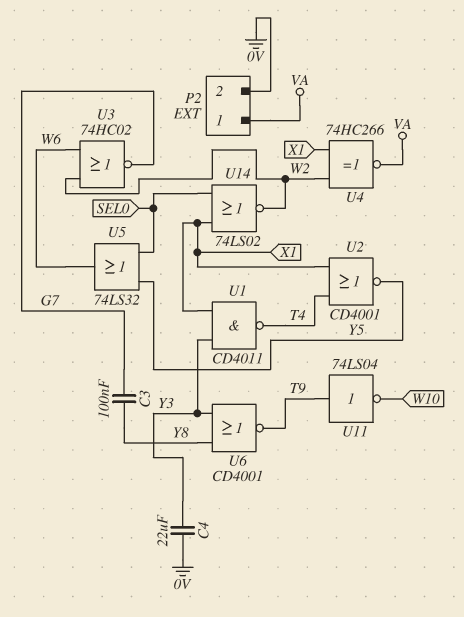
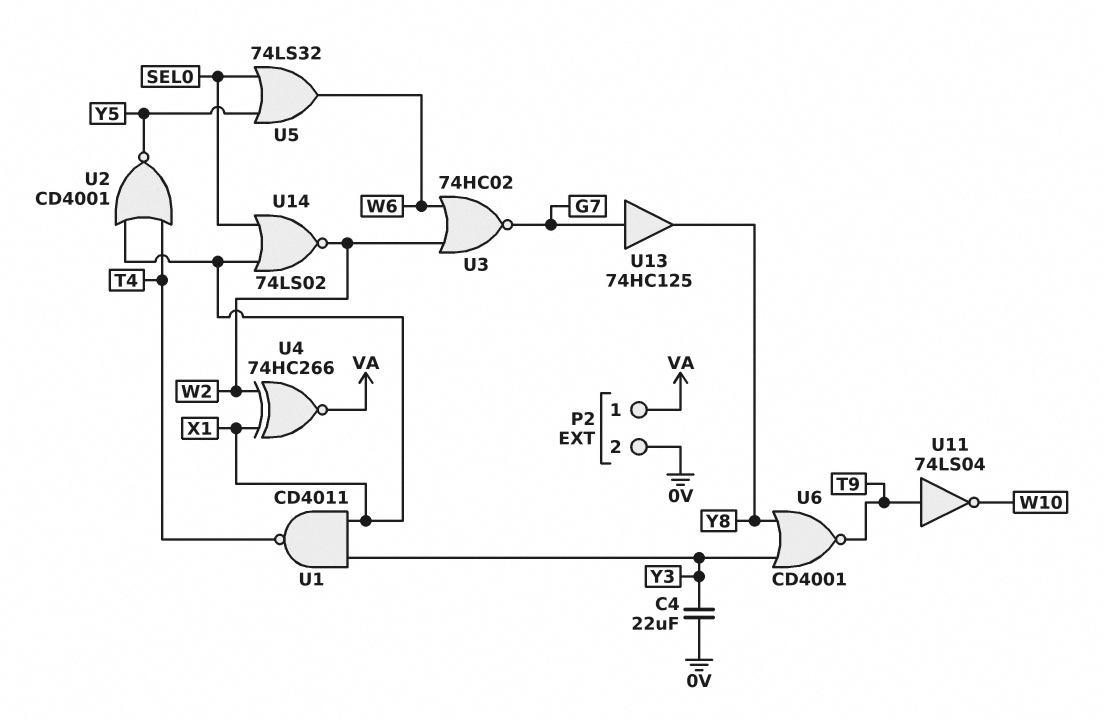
C3: 100nF (G7, Y8) -> none
U13: none -> buffer 74HC125 (in G7, out Y8)

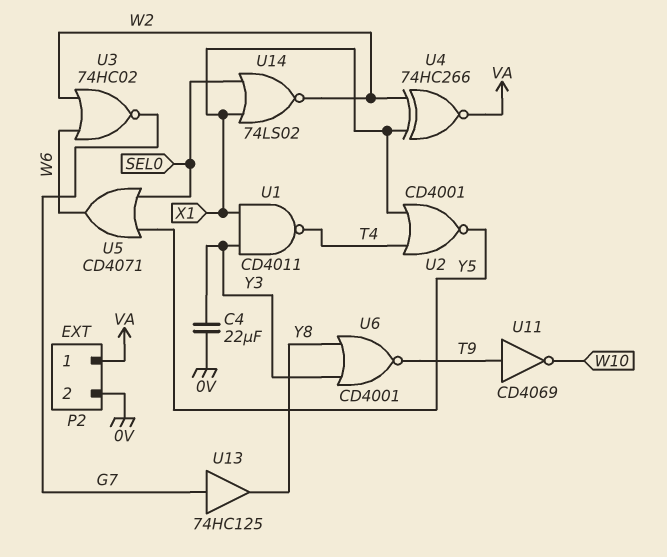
U5: OR 74LS32 (in SEL0, in Y5, out W6) -> OR CD4071 (in SEL0, in Y5, out W6)
U11: NOT 74LS04 (in T9, out W10) -> NOT CD4069 (in T9, out W10)

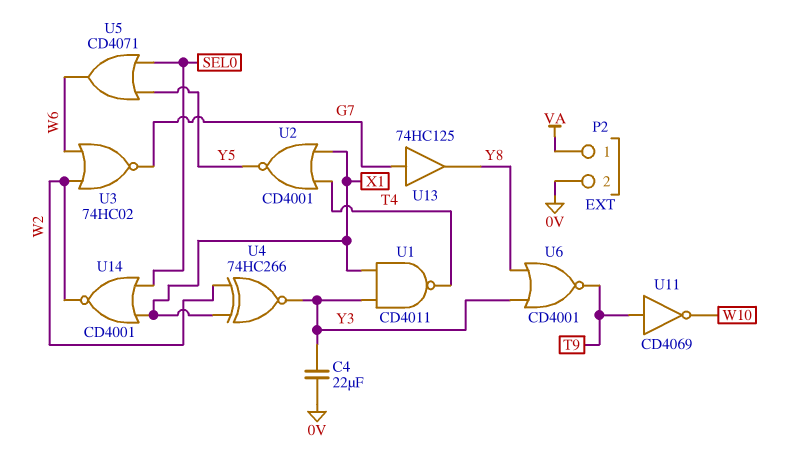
U4: XNOR 74HC266 (in W2, in X1, out VA) -> XNOR 74HC266 (in W2, in X1, out Y3)
U14: NOR 74LS02 (in SEL0, in X1, out W2) -> NOR CD4001 (in SEL0, in X1, out W2)

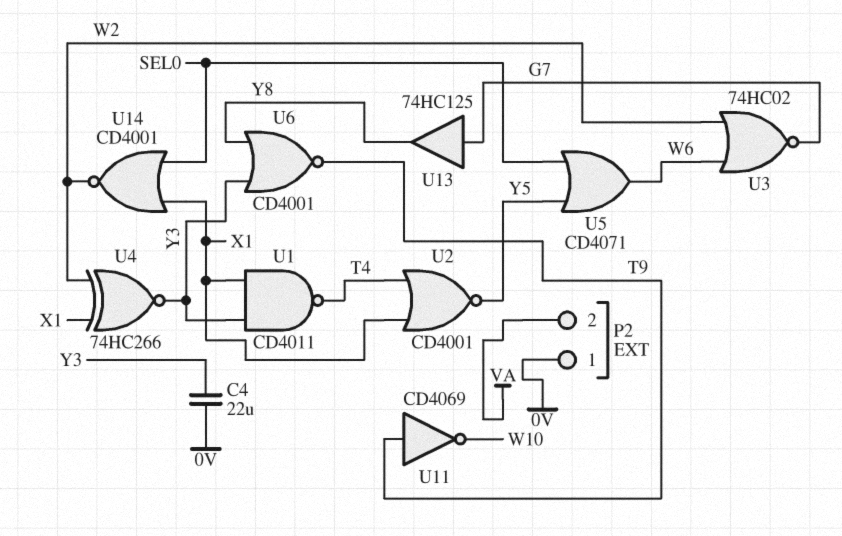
P2 pin 1: VA -> 0V
P2 pin 2: 0V -> VA

